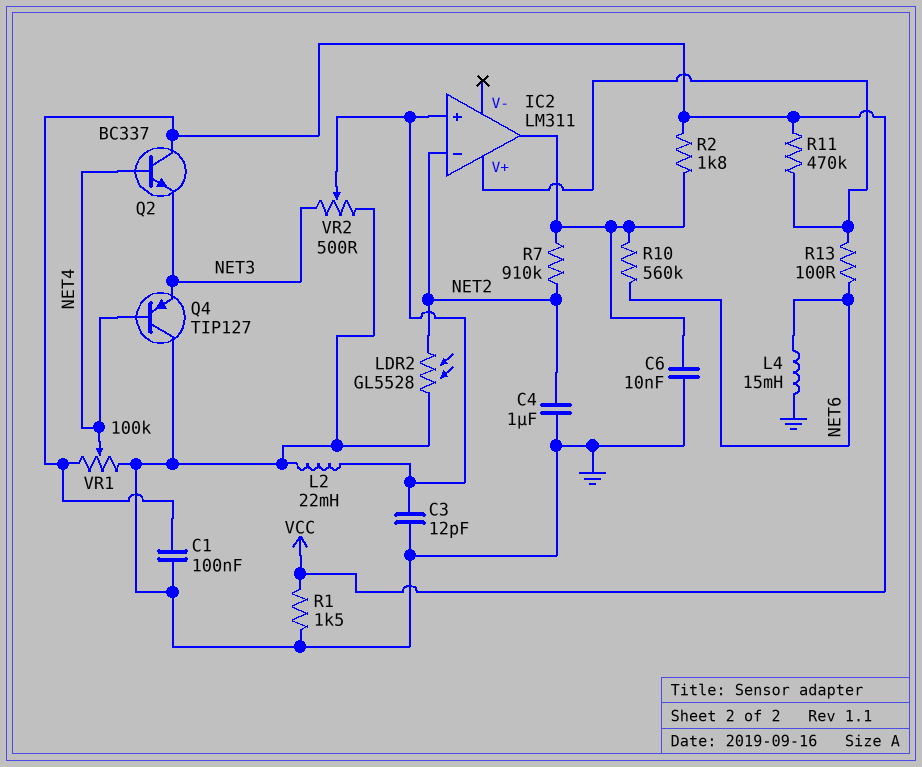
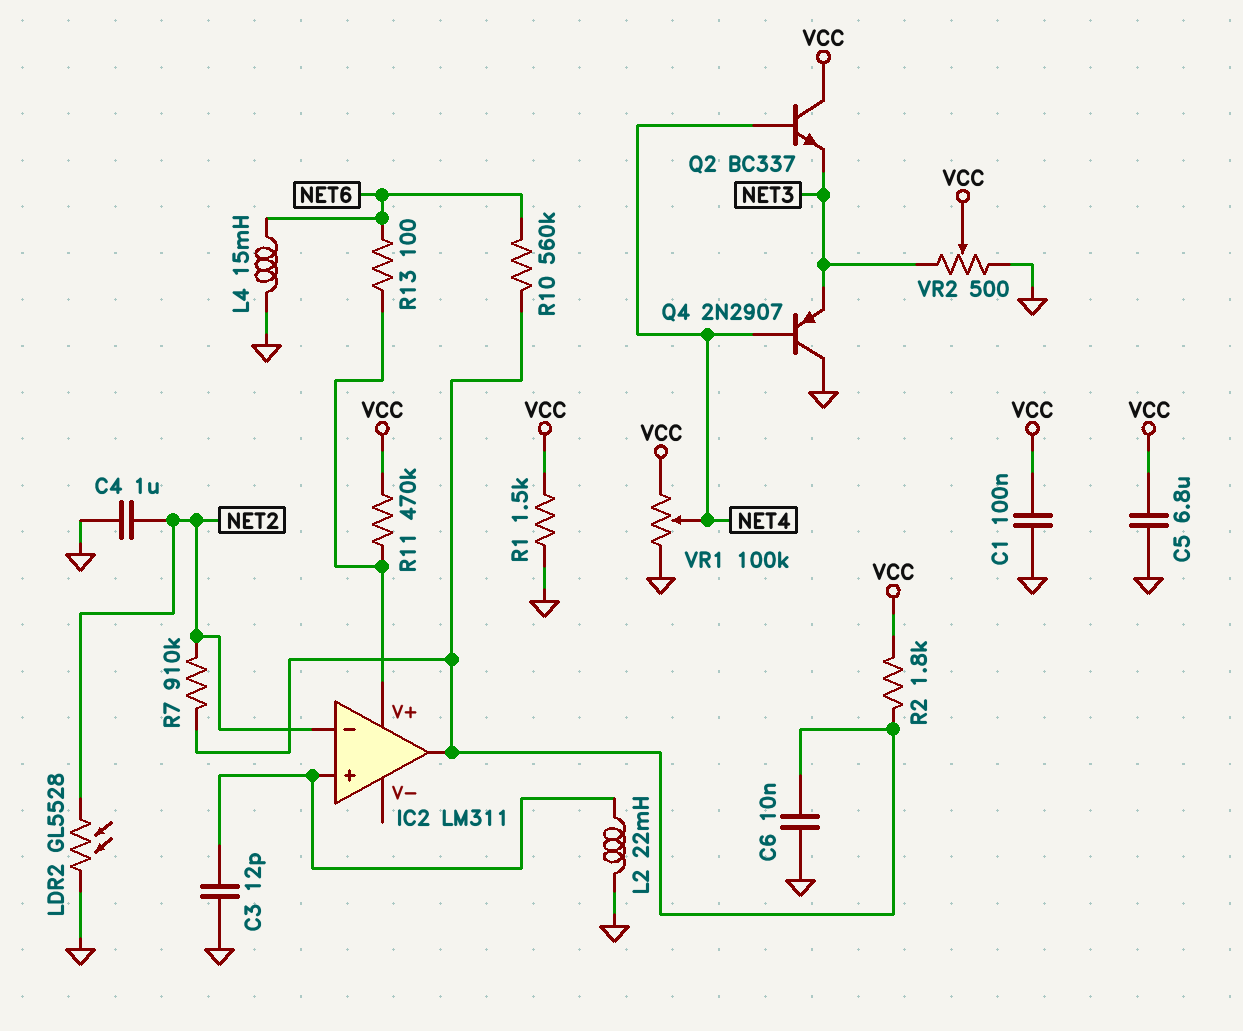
C5: none -> 6.8uF (GND, VCC)
Q4: PNP TIP127 (B NET4, C GND, E NET3) -> PNP 2N2907 (B NET4, C GND, E NET3)
VR2: 500 (GND, NET3, wiper IC2/in+) -> 500 (GND, NET3, wiper VCC)

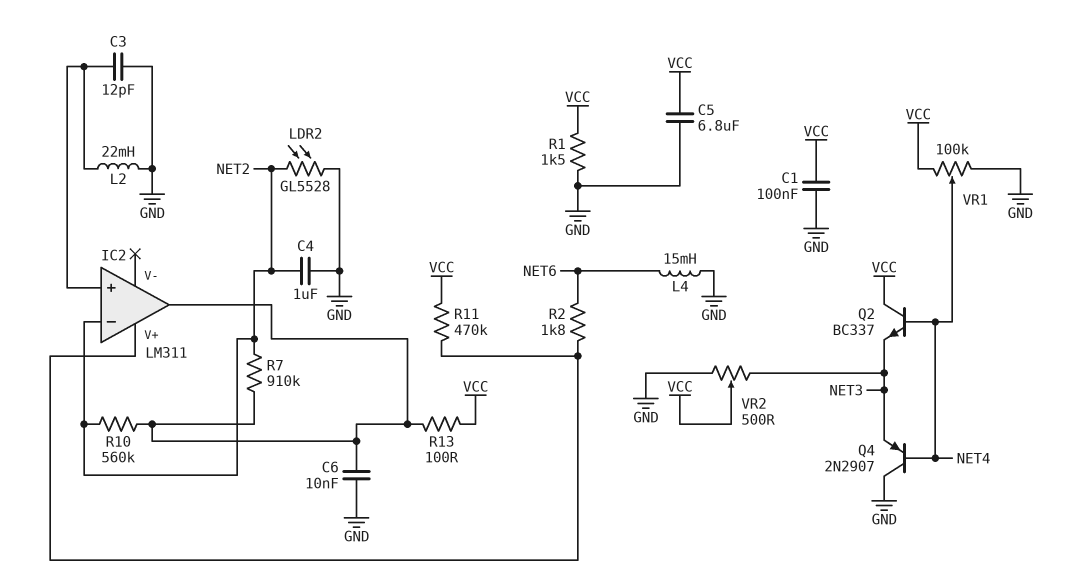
R2: 1.8k (IC2/out, VCC) -> 1.8k (IC2/V+, NET6)
R10: 560k (IC2/out, NET6) -> 560k (IC2/out, NET2)
R13: 100 (IC2/V+, NET6) -> 100 (IC2/out, VCC)

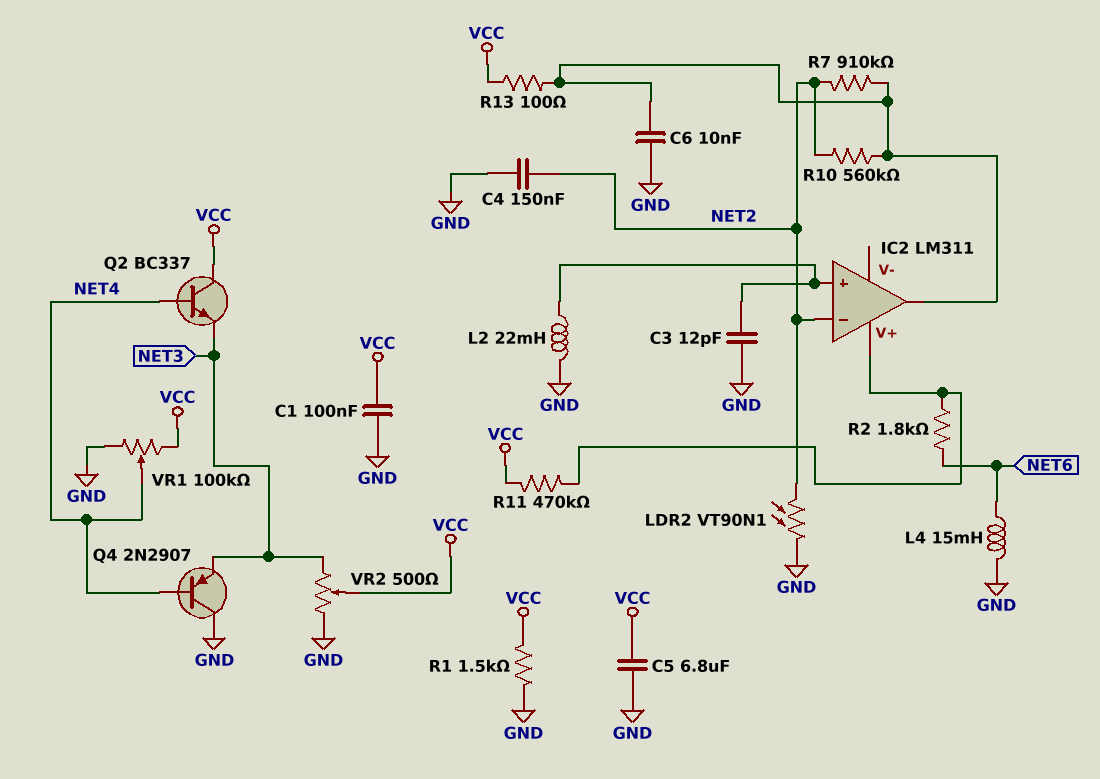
C4: 1uF (GND, NET2) -> 150nF (GND, NET2)
LDR2: GL5528 (GND, NET2) -> VT90N1 (GND, NET2)

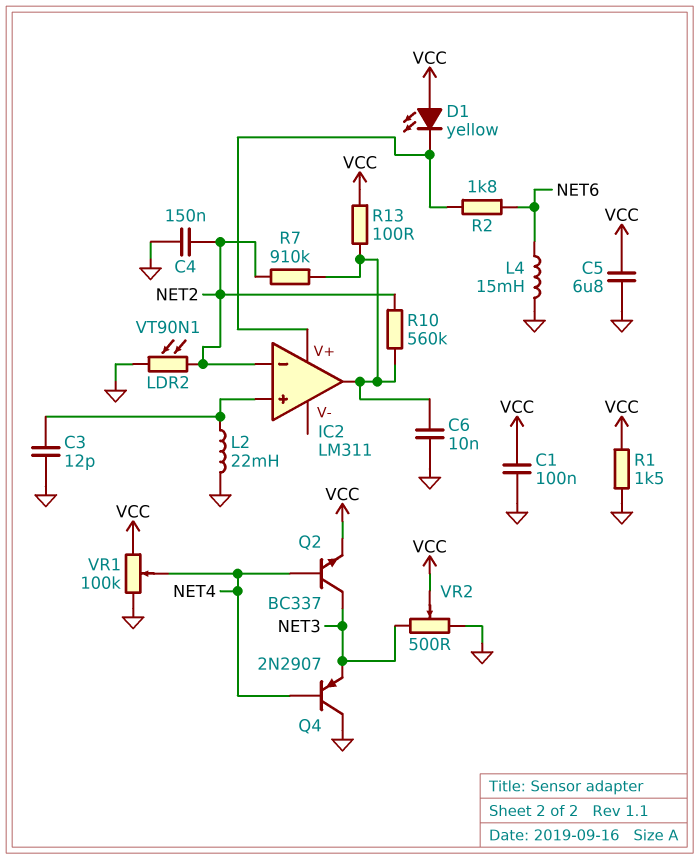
D1: none -> LED yellow (A VCC, K IC2/V+)
Q2: NPN BC337 (B NET4, C VCC, E NET3) -> NPN BC337 (B NET4, C NET3, E VCC)
R11: 470k (IC2/V+, VCC) -> none

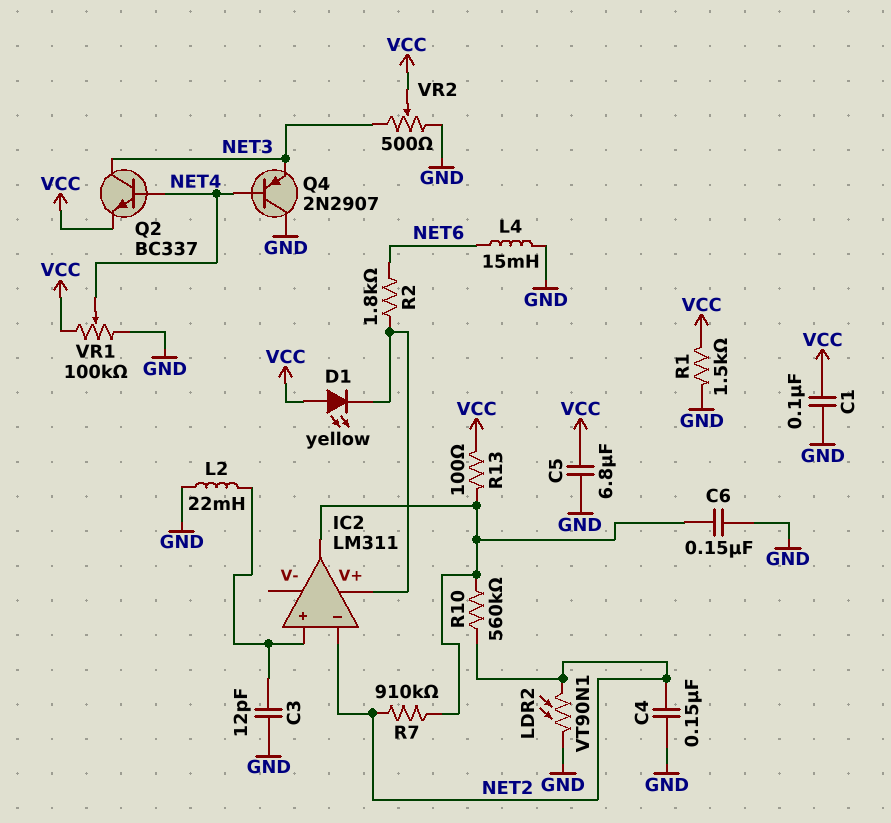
C6: 10nF (GND, IC2/out) -> 150nF (GND, IC2/out)

